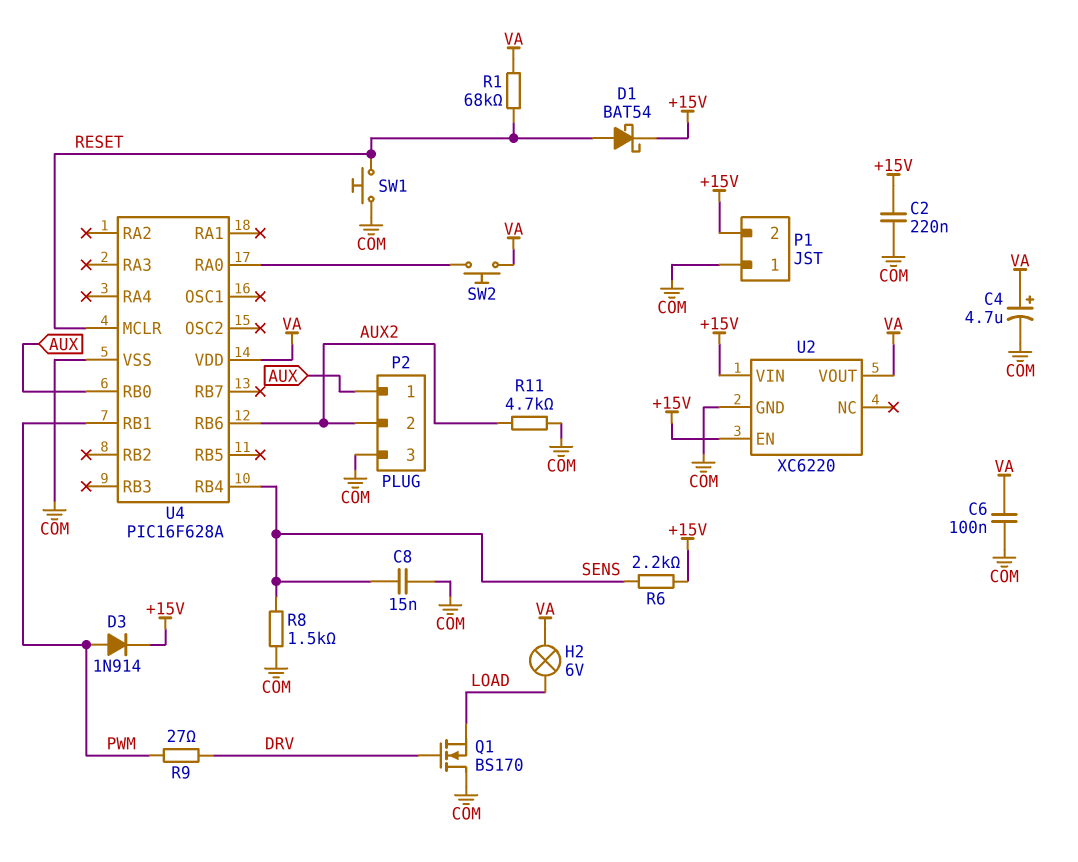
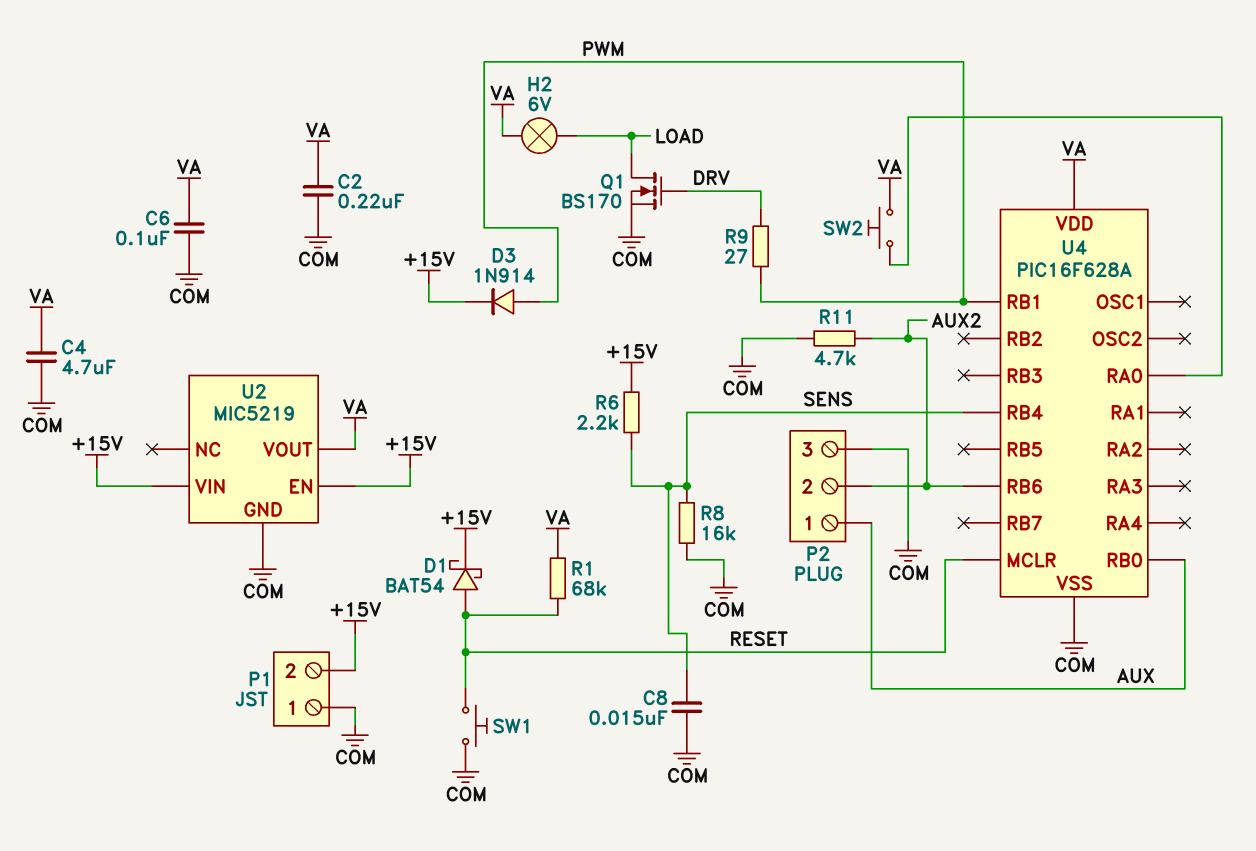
C2: 220nF (+15V, COM) -> 220nF (COM, VA)
C4: 4.7uF (plus VA, minus COM) -> 4.7uF (COM, VA)
Q1: NMOS BS170 (G DRV, D COM, S LOAD) -> NMOS BS170 (G DRV, D LOAD, S COM)
R8: 1.5k (COM, SENS) -> 16k (COM, SENS)
U2: XC6220 -> MIC5219

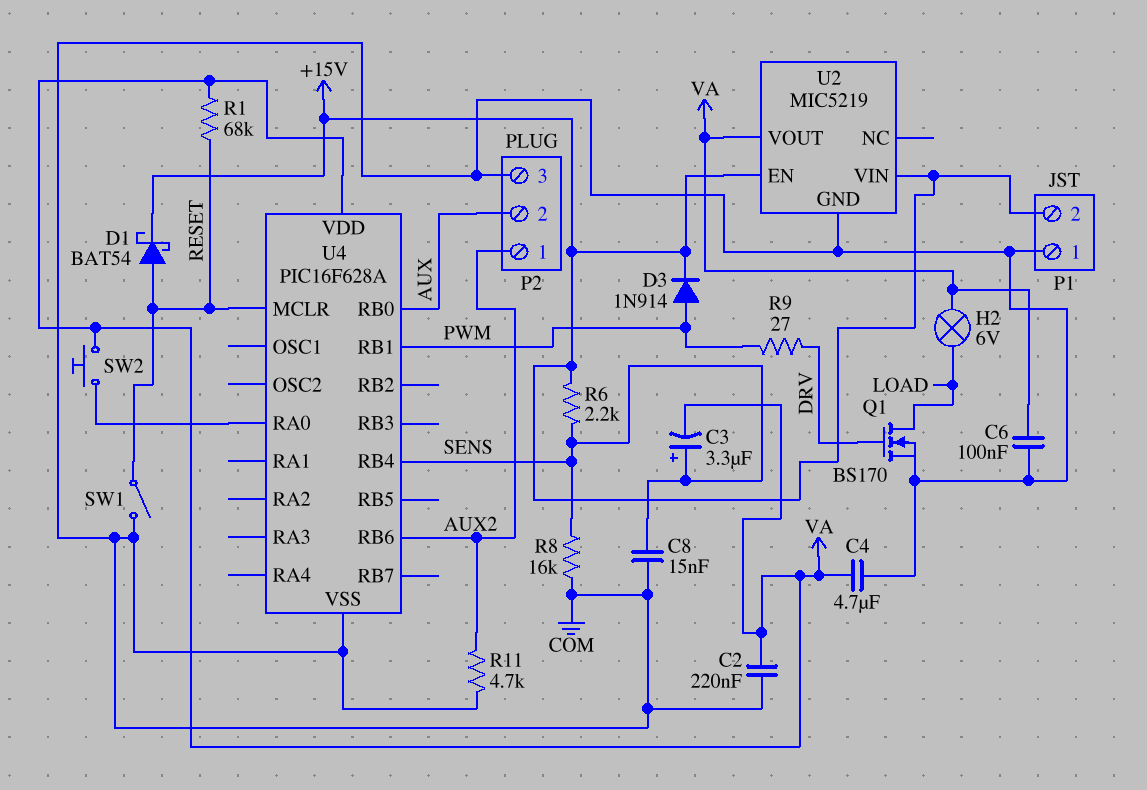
C3: none -> 3.3uF (plus SENS, minus VA)
P2 pin 1: AUX -> AUX2
P2 pin 2: AUX2 -> AUX
SW1: button (COM, RESET) -> switch (COM, RESET)

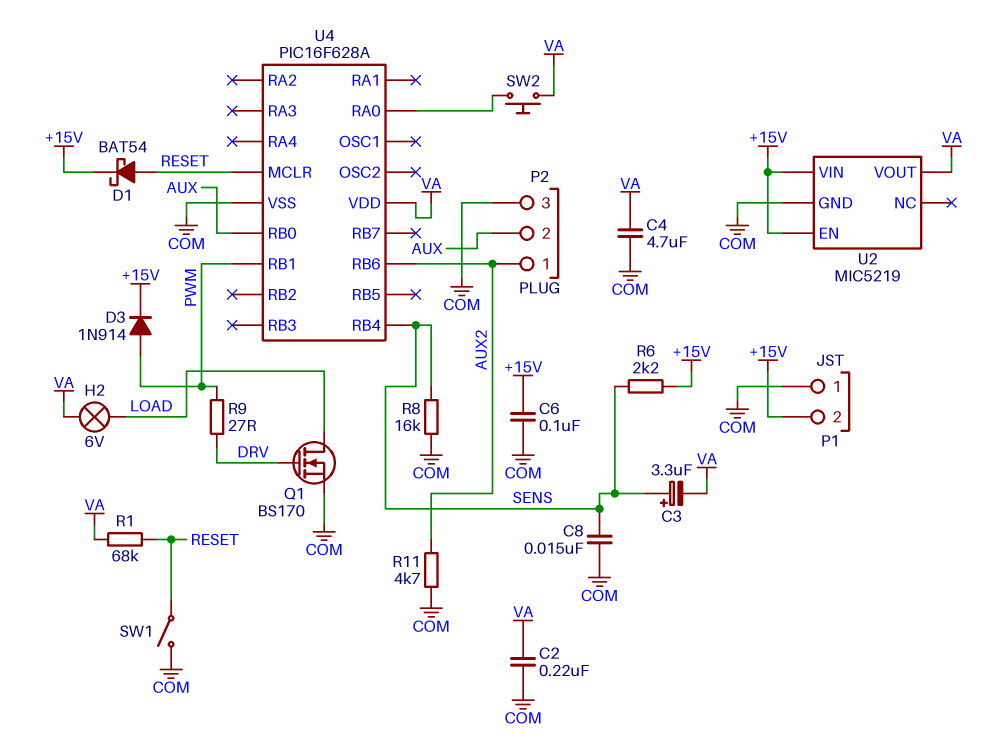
C6: 100nF (COM, VA) -> 100nF (+15V, COM)

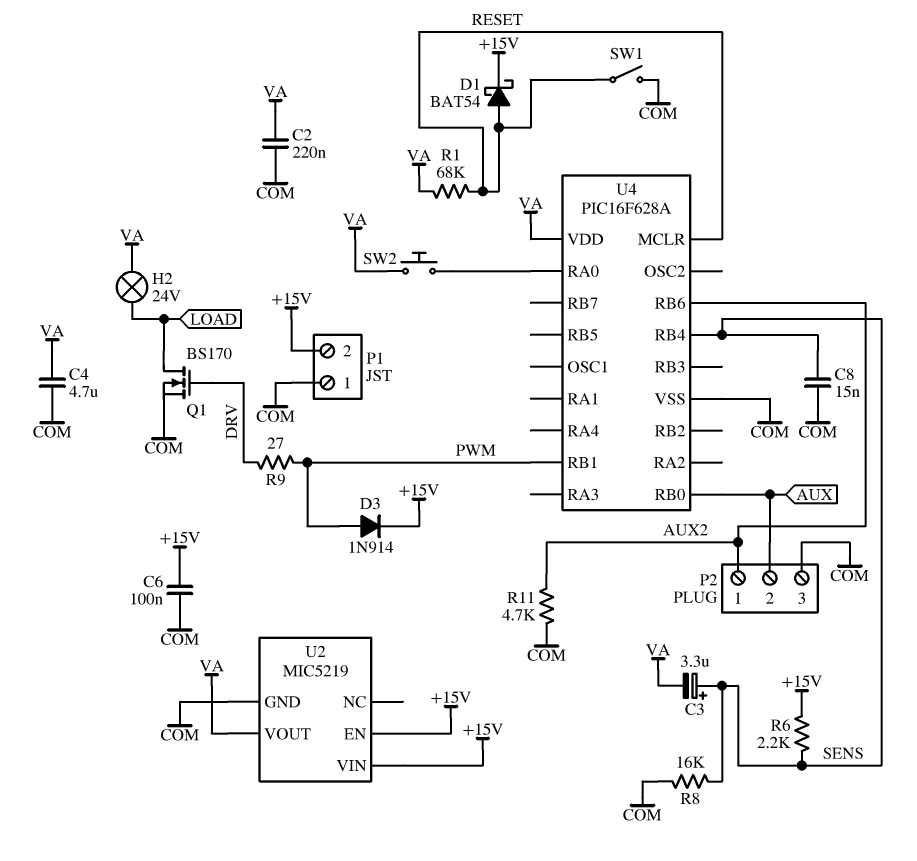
H2: lamp 6V (LOAD, VA) -> lamp 24V (LOAD, VA)

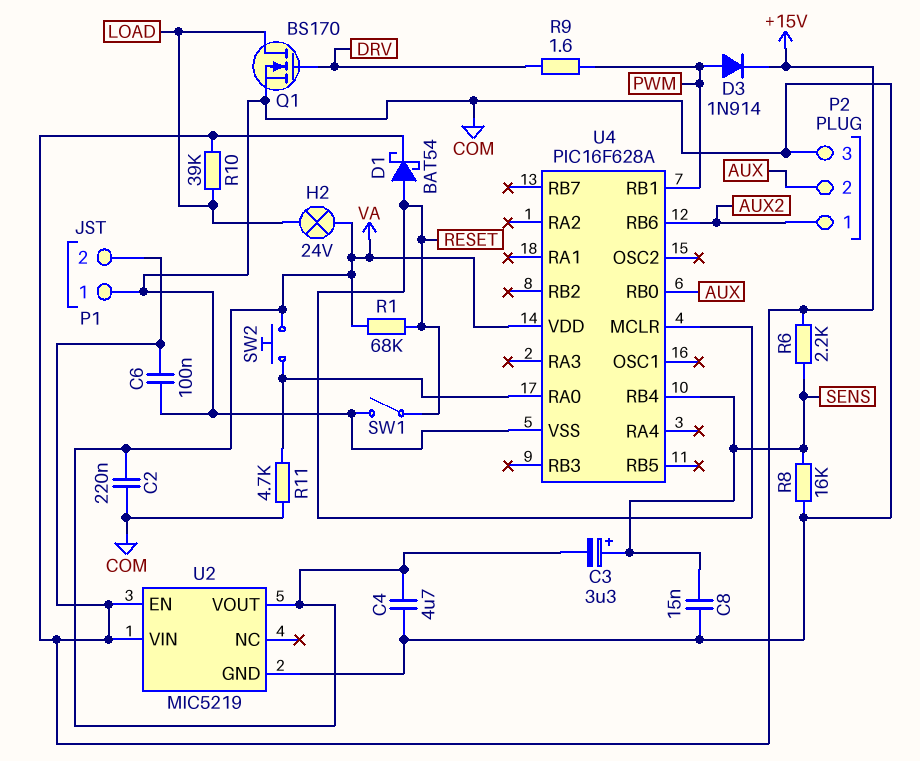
R9: 27 (DRV, PWM) -> 1.6 (DRV, PWM)
R10: none -> 39k (+15V, LOAD)
R11: 4.7k (AUX2, COM) -> 4.7k (COM, U4/RA0)

